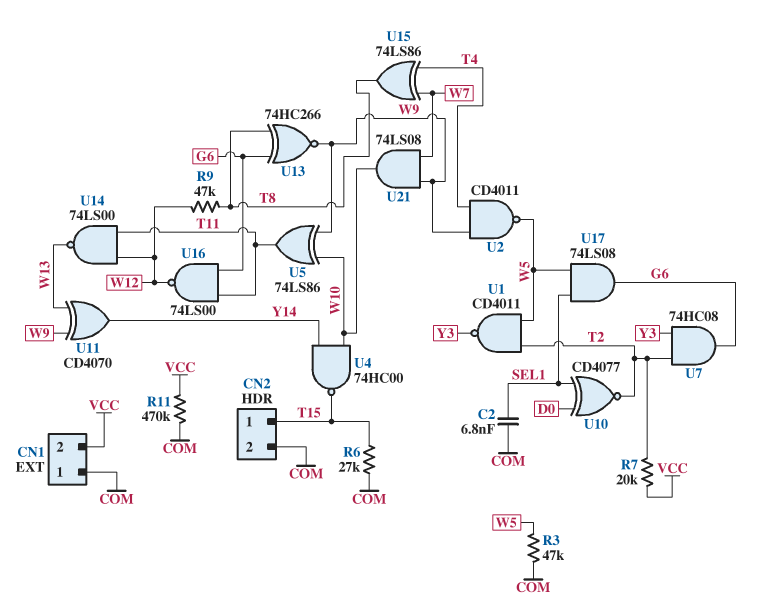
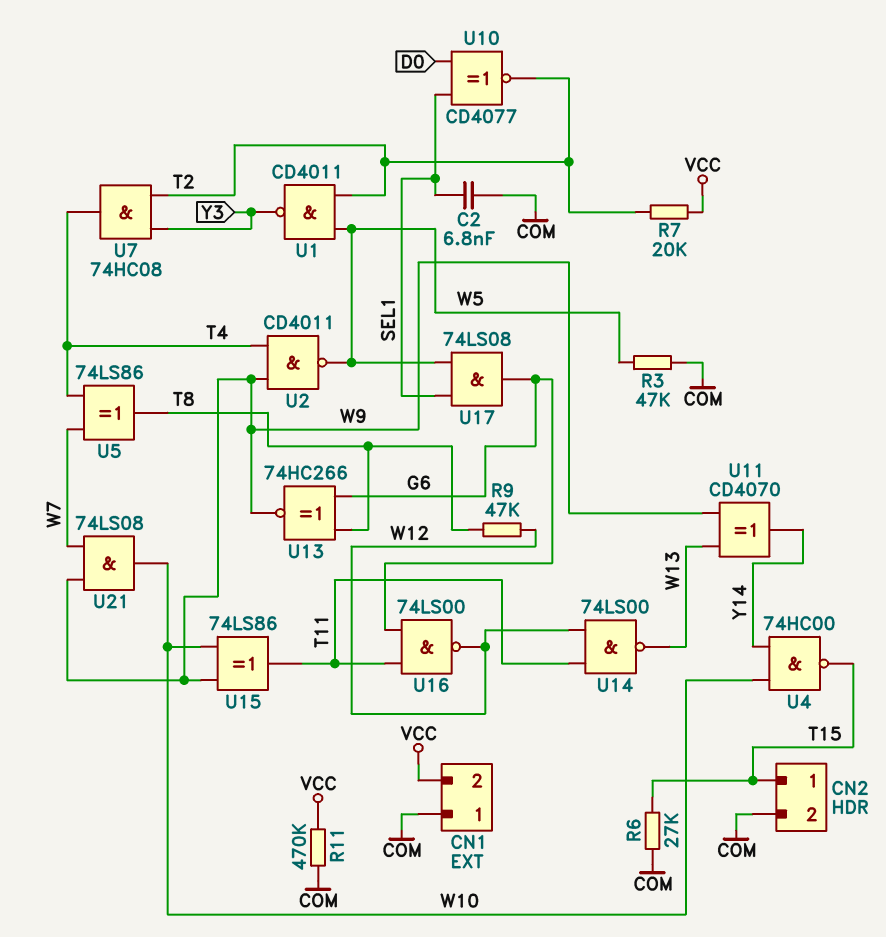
U5: XOR 74LS86 (in W9, in W10, out T11) -> XOR 74LS86 (in T4, in W7, out T8)
U7: AND 74HC08 (in T2, in Y3, out G6) -> AND 74HC08 (in T2, in Y3, out T4)
U15: XOR 74LS86 (in T4, in W7, out T8) -> XOR 74LS86 (in W9, in W10, out T11)

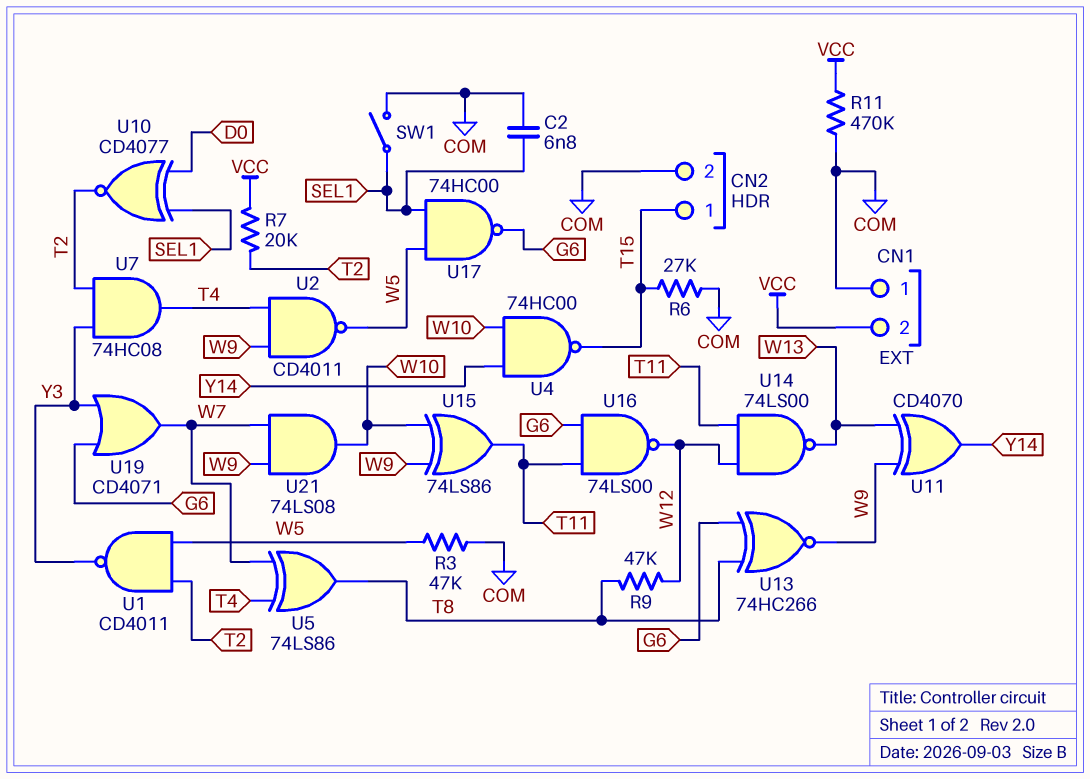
SW1: none -> switch (COM, SEL1)
U17: AND 74LS08 (in SEL1, in W5, out G6) -> NAND 74HC00 (in SEL1, in W5, out G6)
U19: none -> OR CD4071 (in G6, in Y3, out W7)

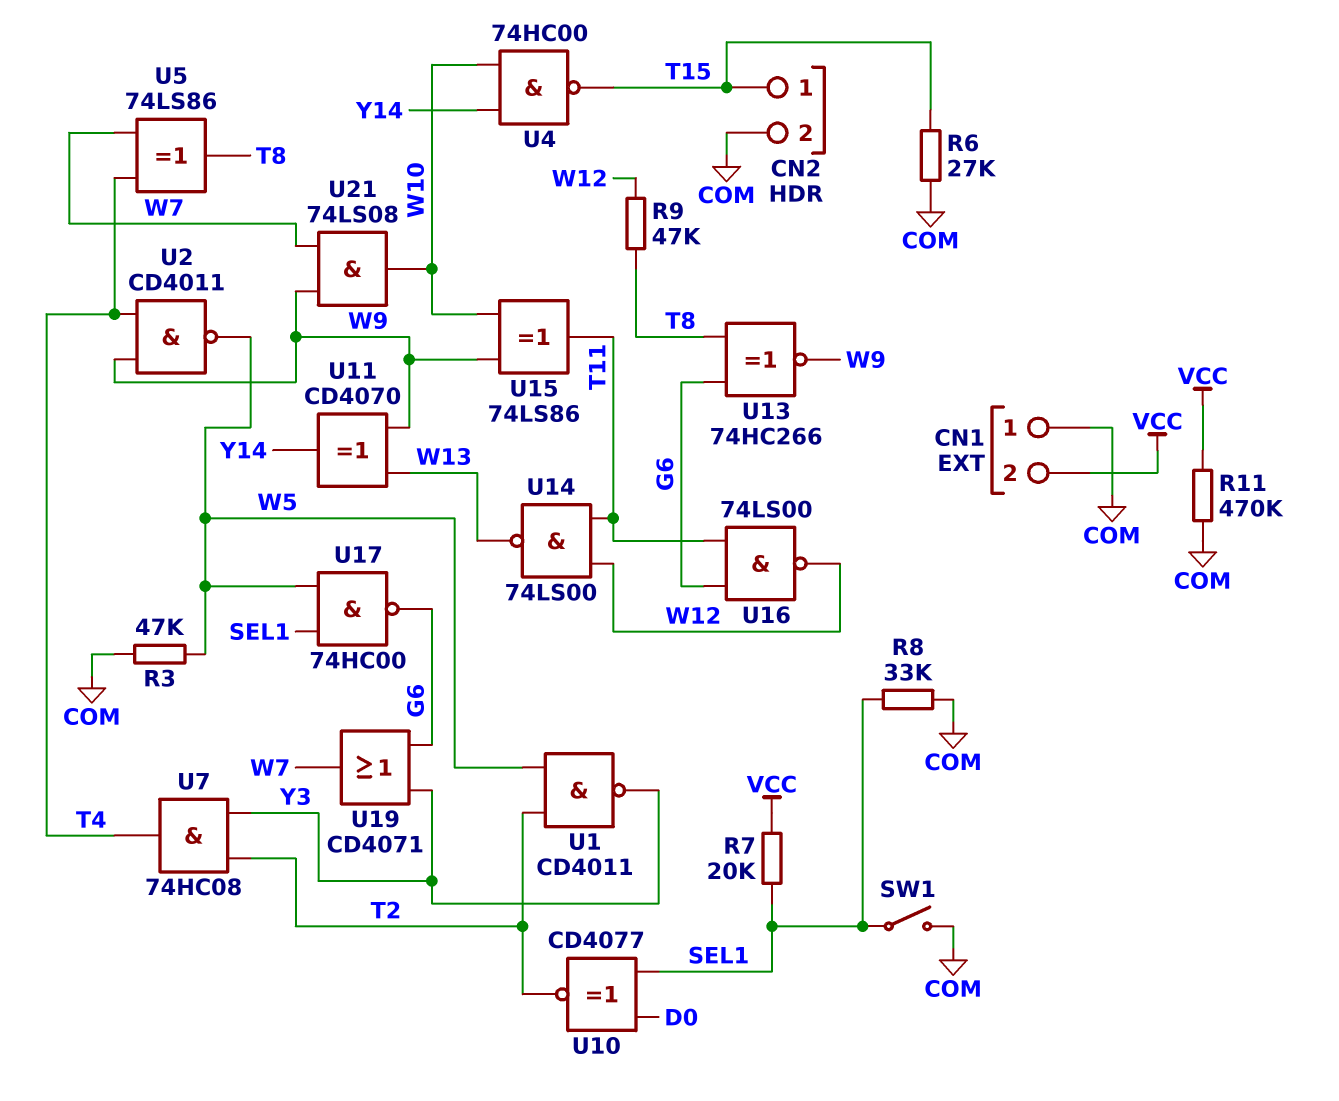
C2: 6.8nF (COM, SEL1) -> none
R7: 20k (T2, VCC) -> 20k (SEL1, VCC)
R8: none -> 33k (COM, SEL1)

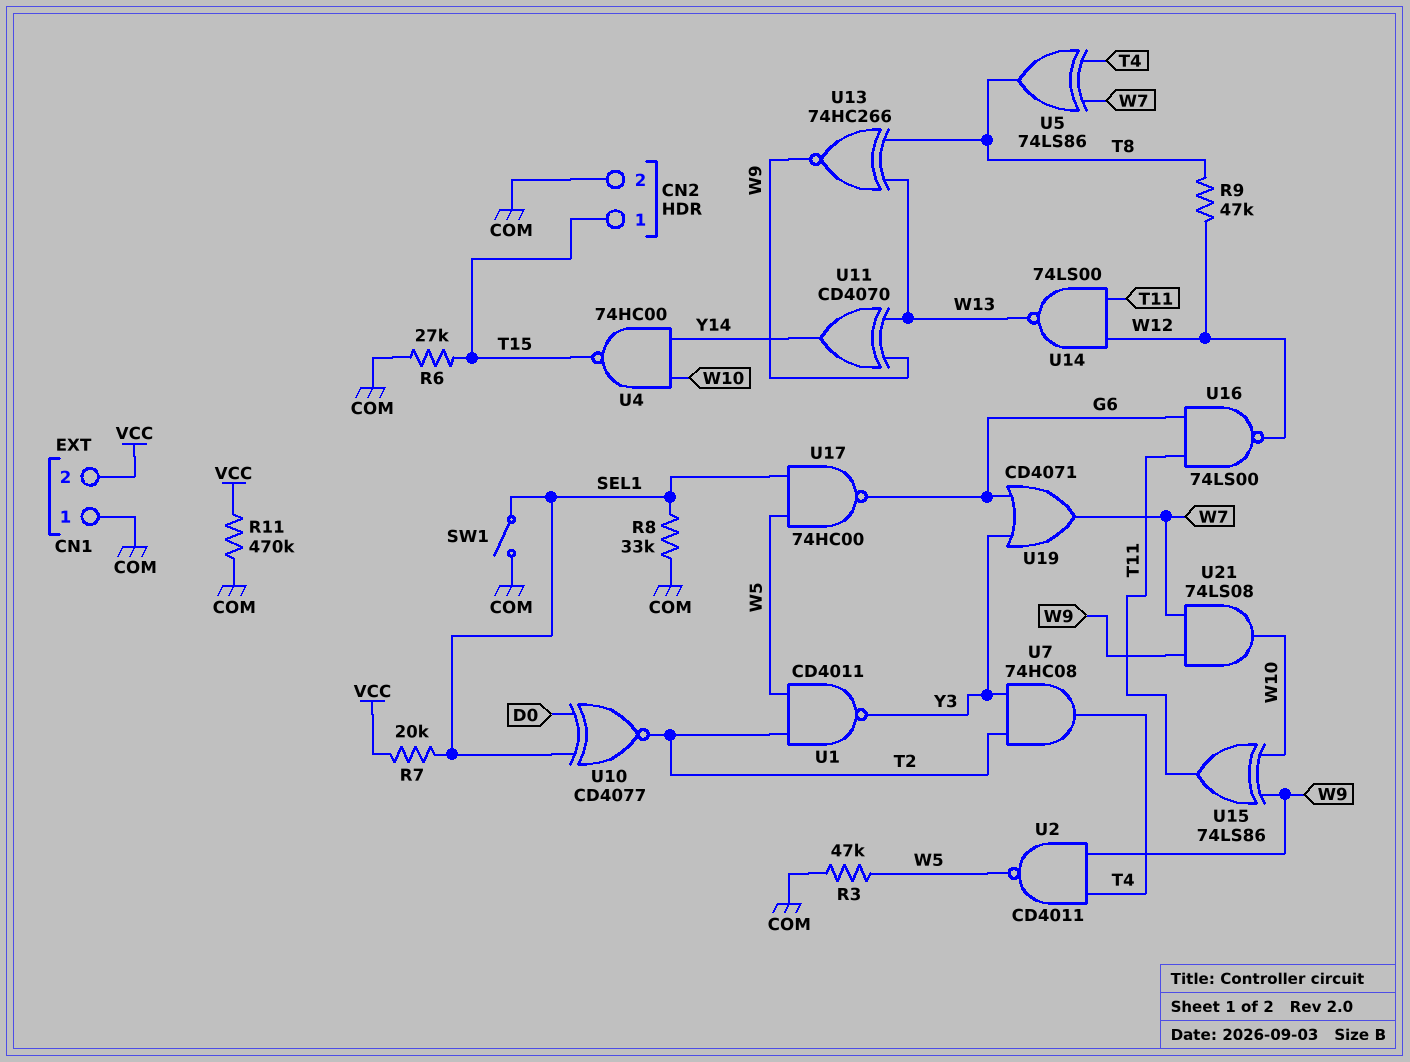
U13: XNOR 74HC266 (in G6, in T8, out W9) -> XNOR 74HC266 (in T8, in W13, out W9)

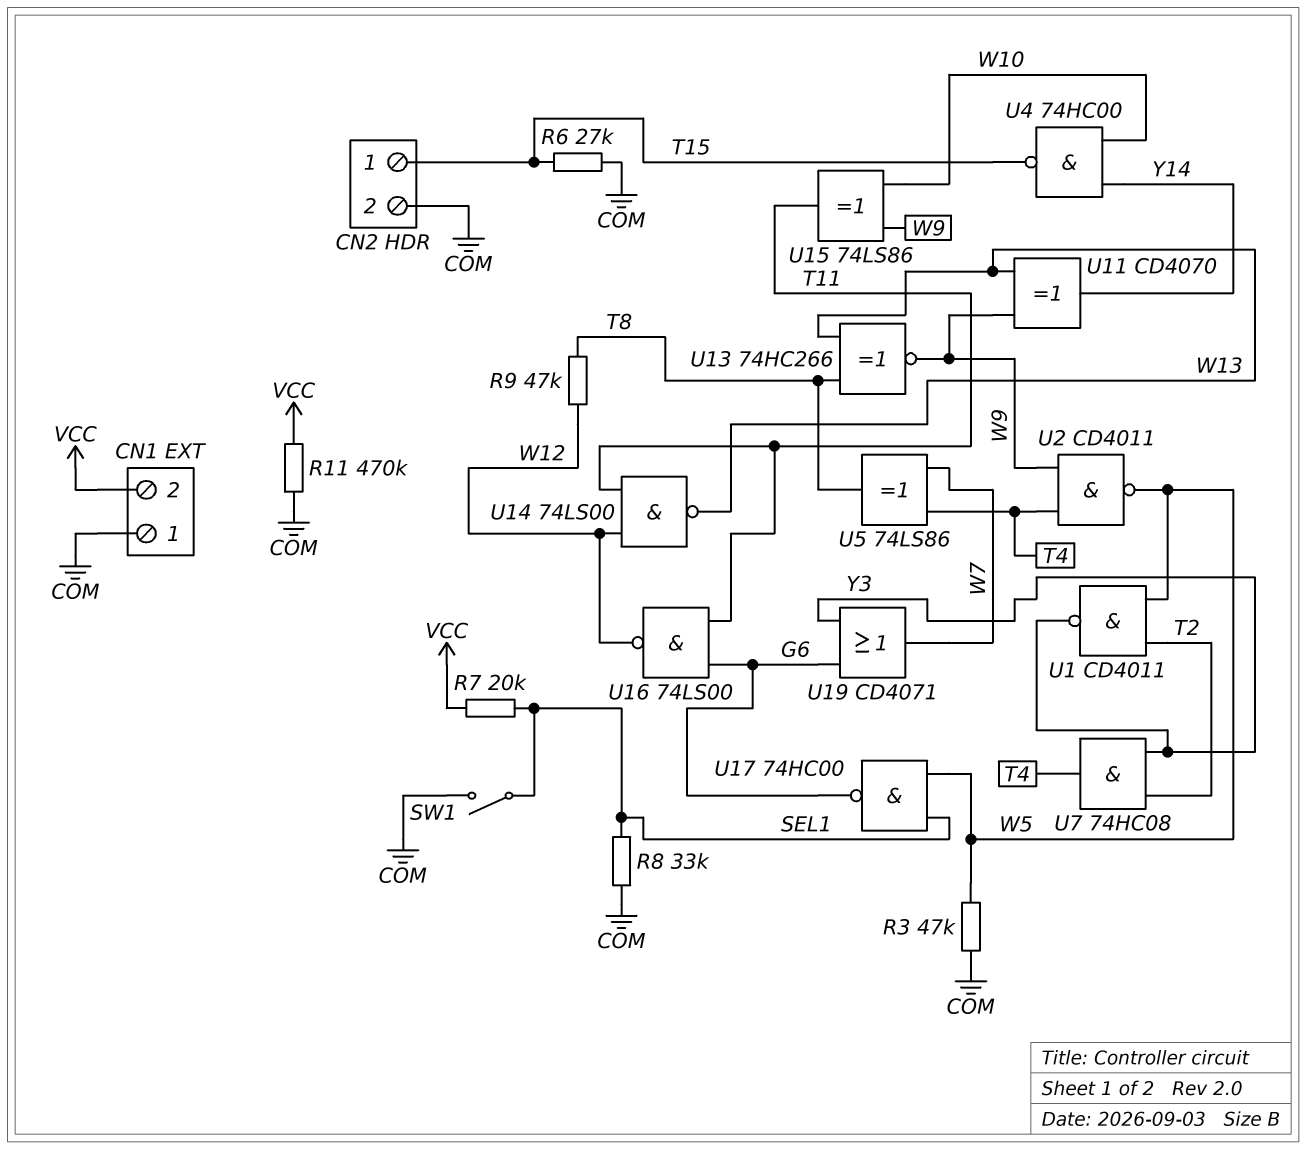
U10: XNOR CD4077 (in D0, in SEL1, out T2) -> none
U21: AND 74LS08 (in W7, in W9, out W10) -> none

